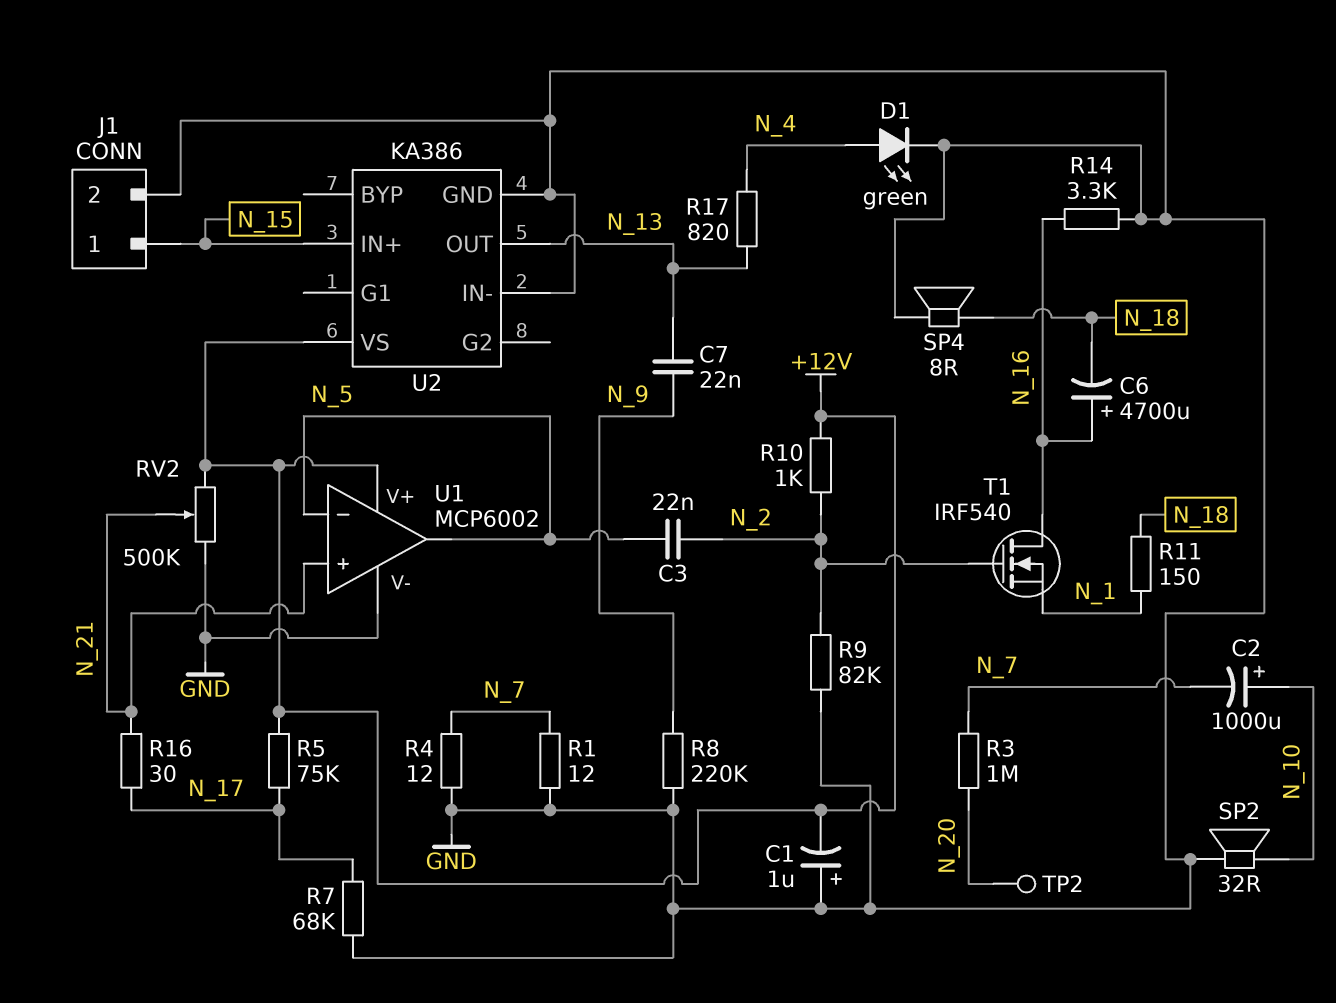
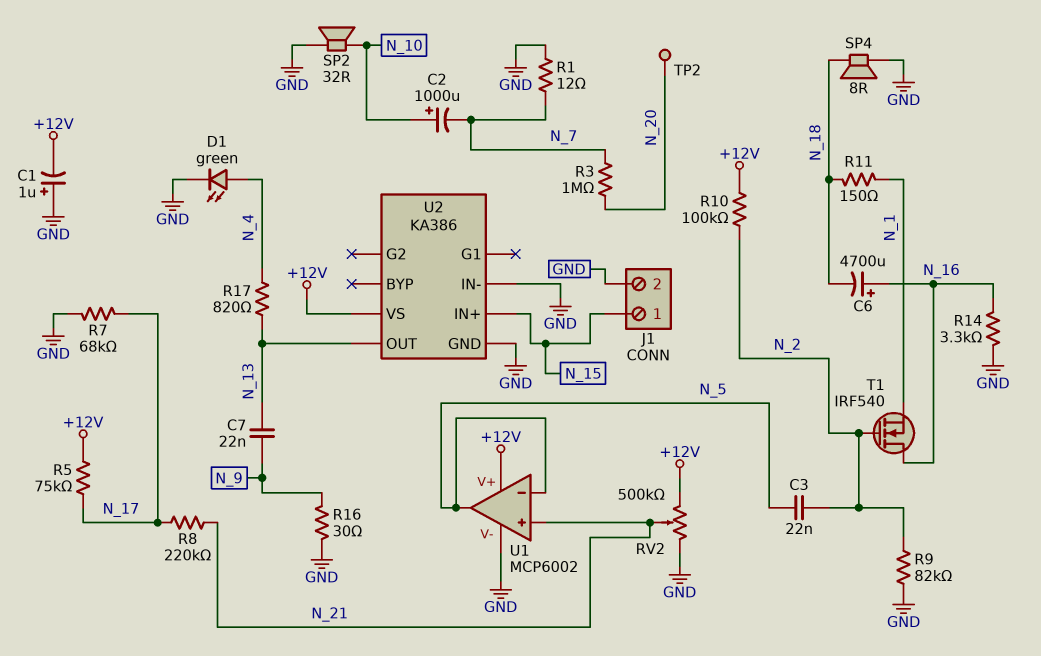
R4: 12 (GND, N_7) -> none
R8: 220k (GND, N_9) -> 220k (N_17, N_21)
R10: 1k (+12V, N_2) -> 100k (+12V, N_2)
R16: 30 (N_17, N_21) -> 30 (GND, N_9)

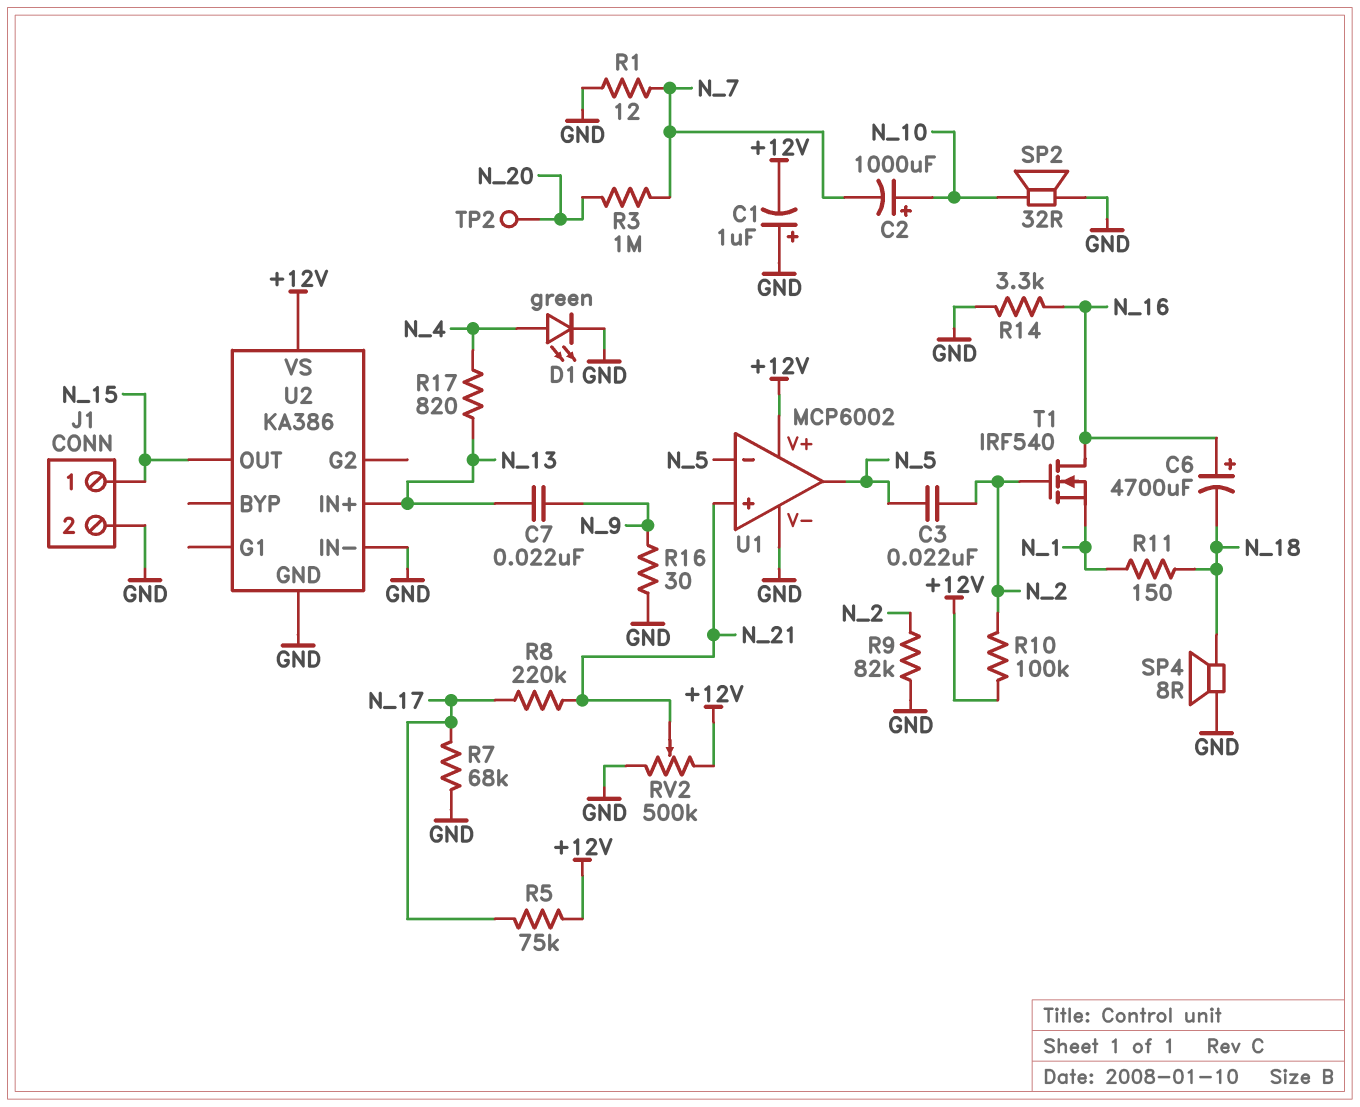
U2 pin IN+: N_15 -> N_13
U2 pin OUT: N_13 -> N_15

